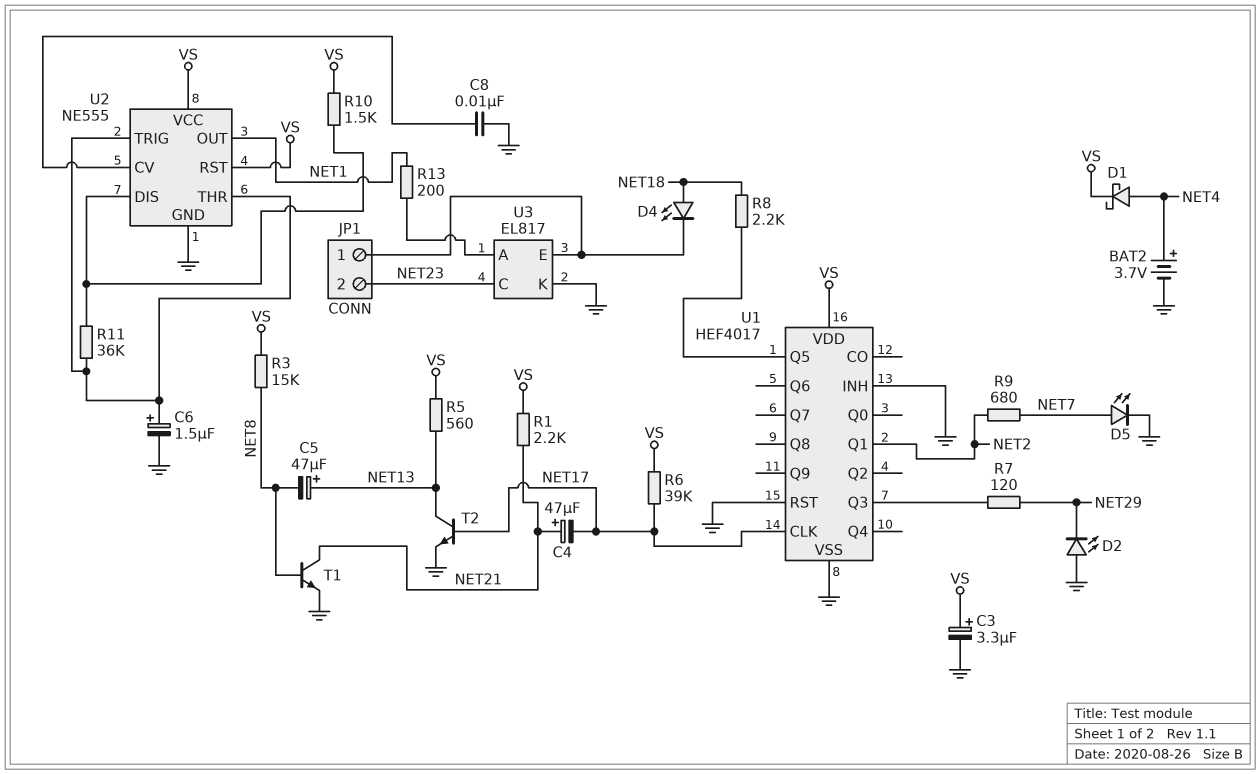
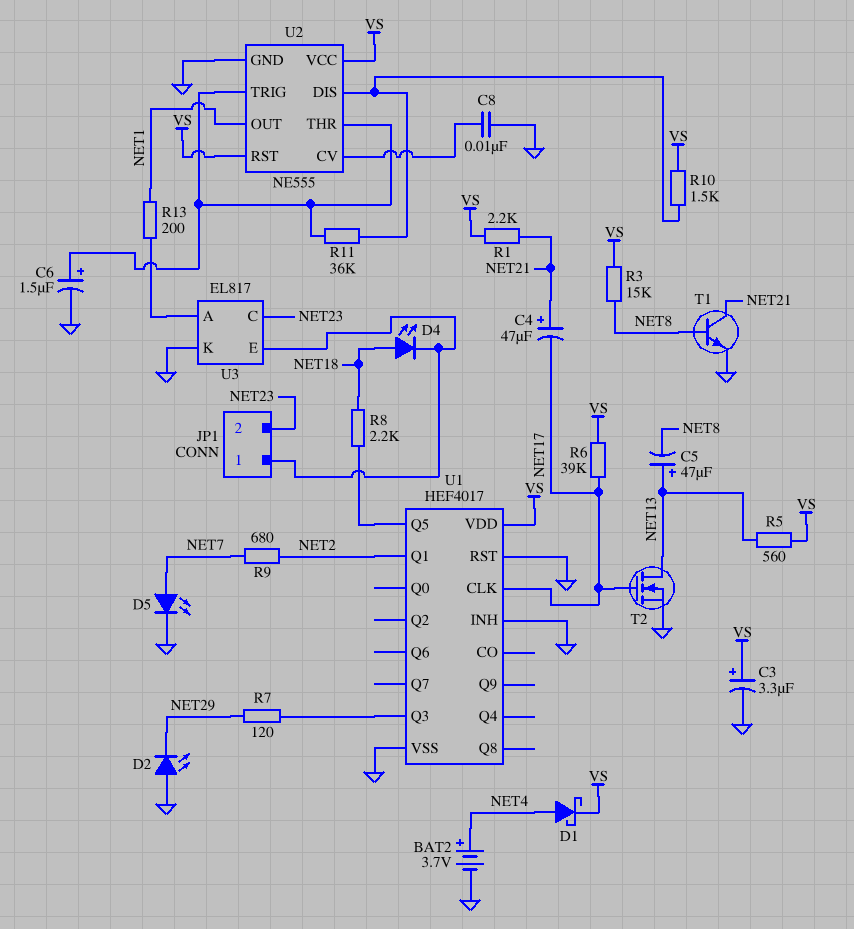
T2: NPN (B NET17, C NET13, E GND) -> NMOS (G NET17, D NET13, S GND)

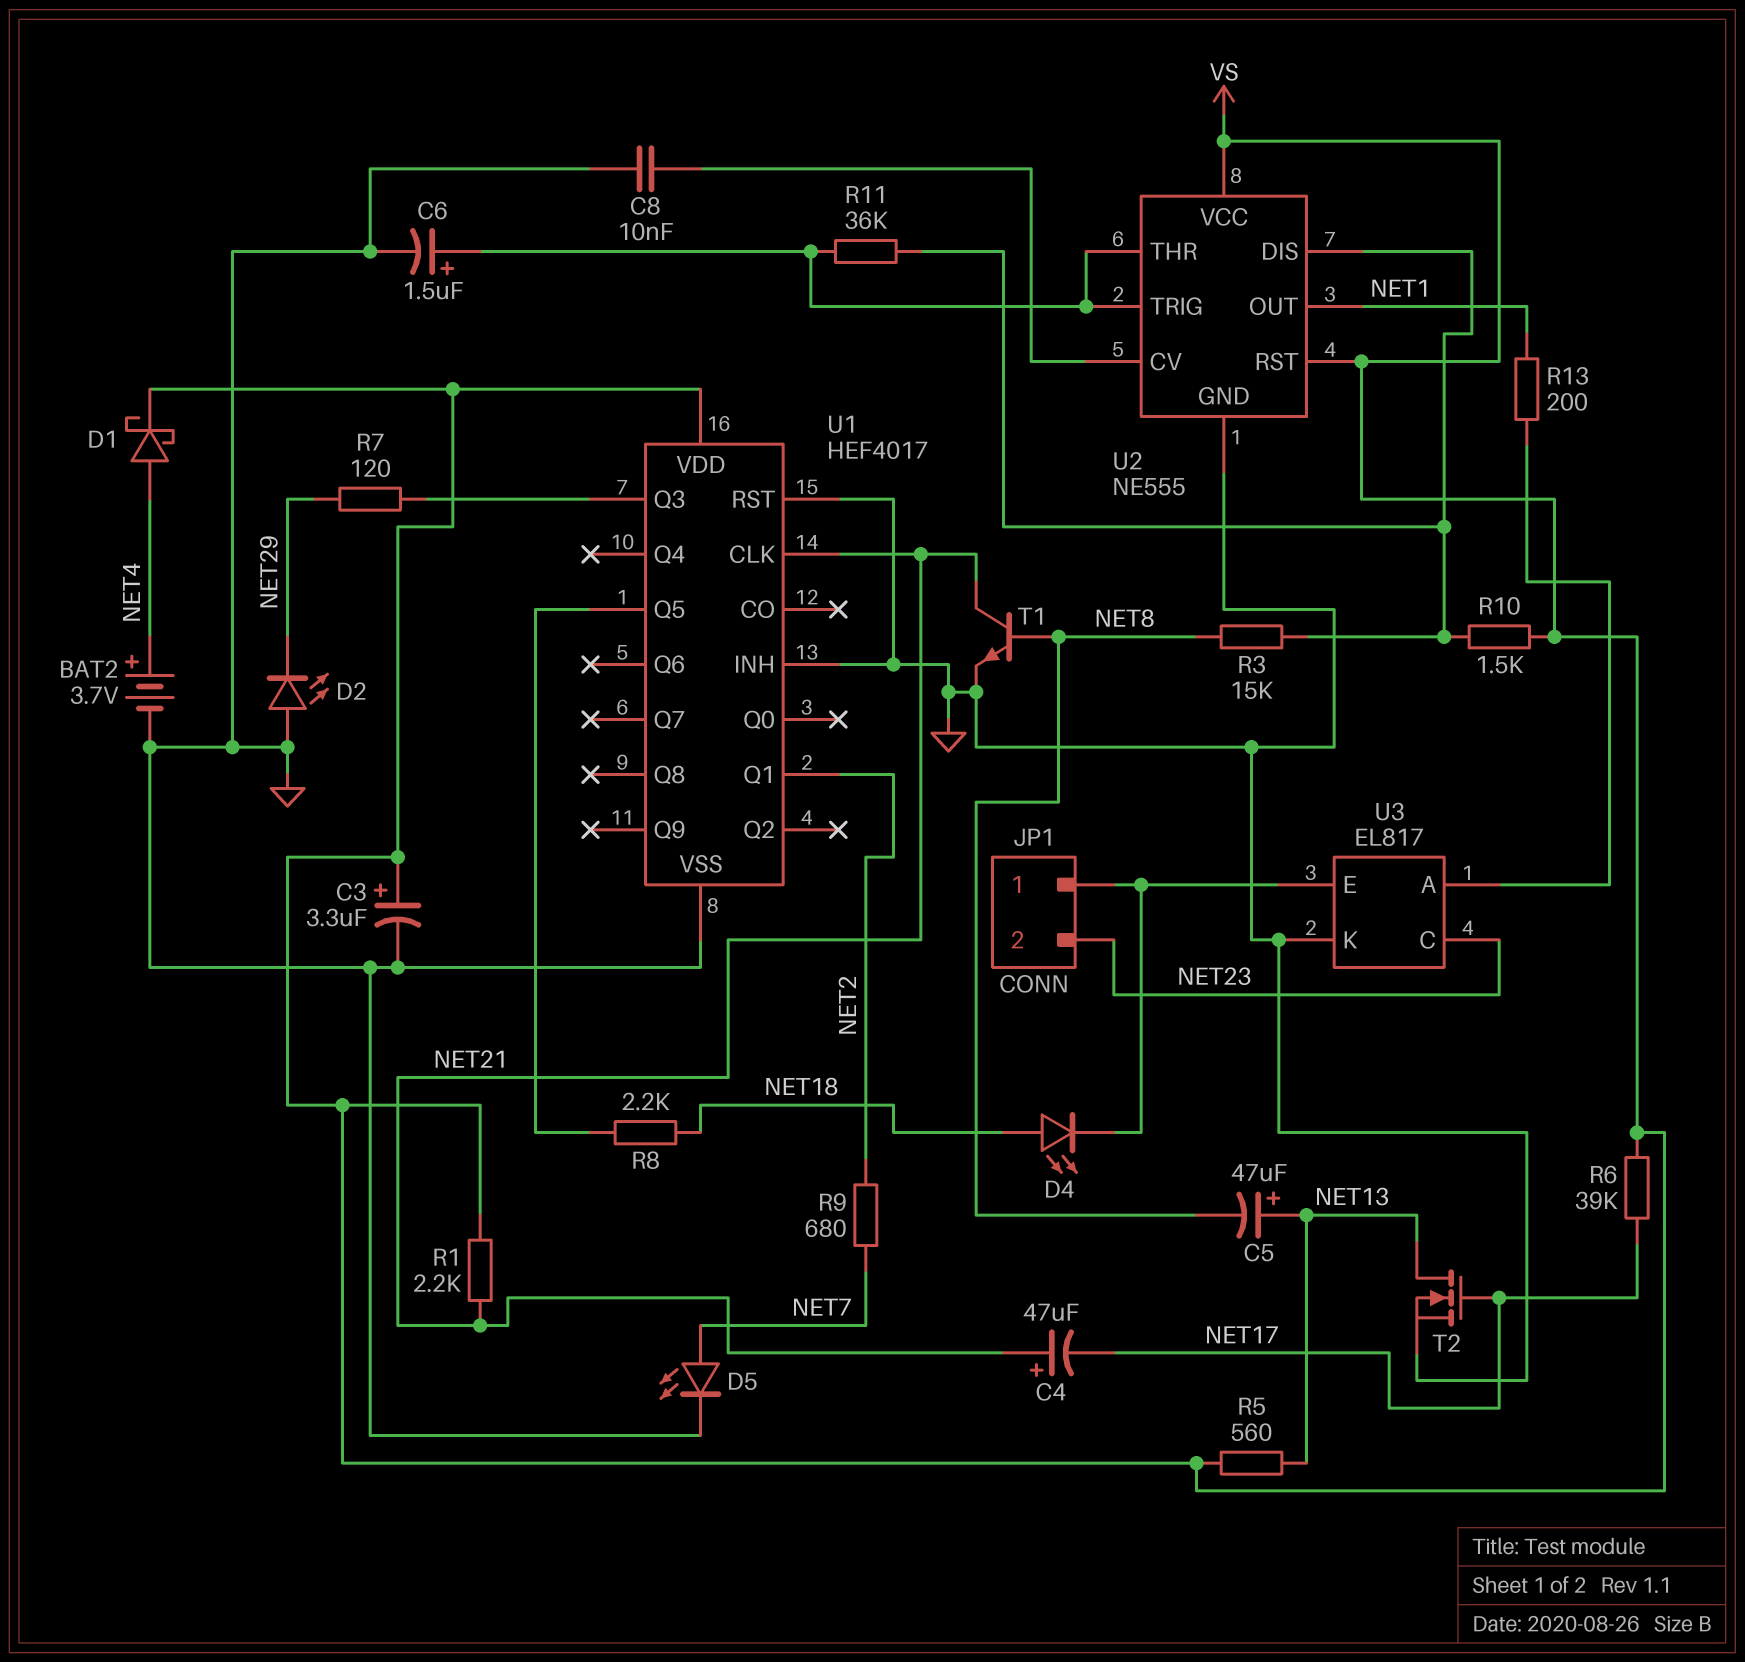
R3: 15k (NET8, VS) -> 15k (NET8, U2/DIS)
U1 pin CLK: NET17 -> NET21

